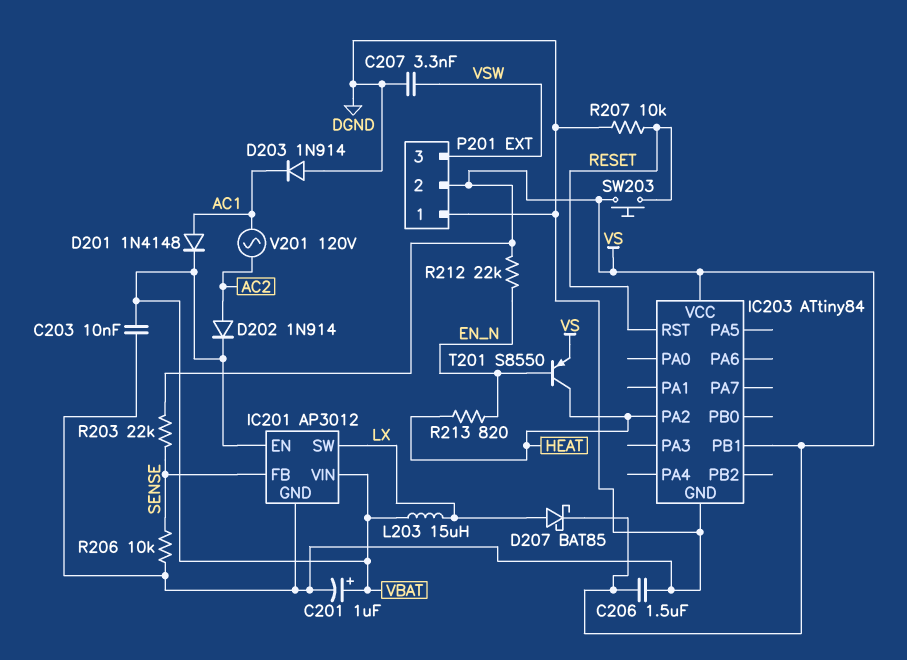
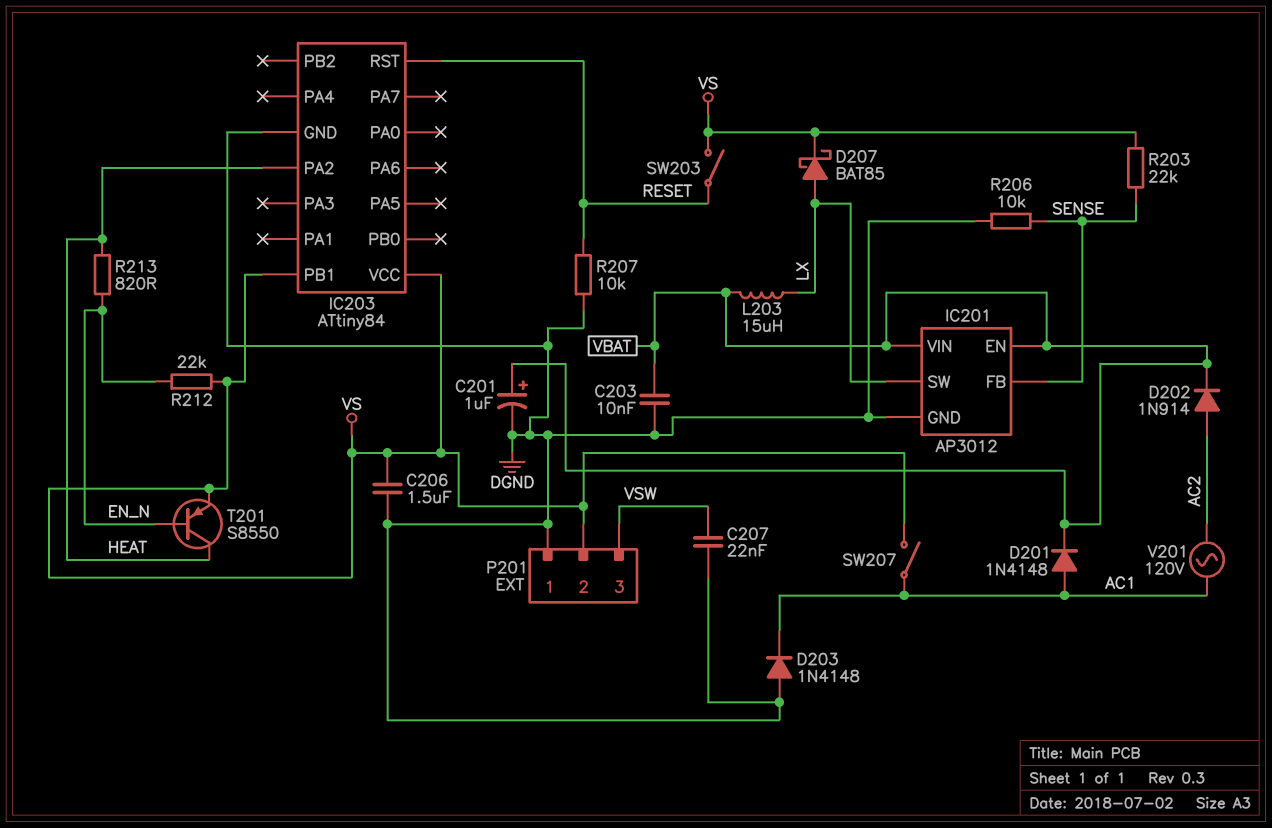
C207: 3.3nF (DGND, VSW) -> 22nF (DGND, VSW)
D203: diode 1N914 (A DGND, K AC1) -> diode 1N4148 (A DGND, K AC1)
SW203: button (RESET, VS) -> switch (RESET, VS)
SW207: none -> switch (AC1, VS)

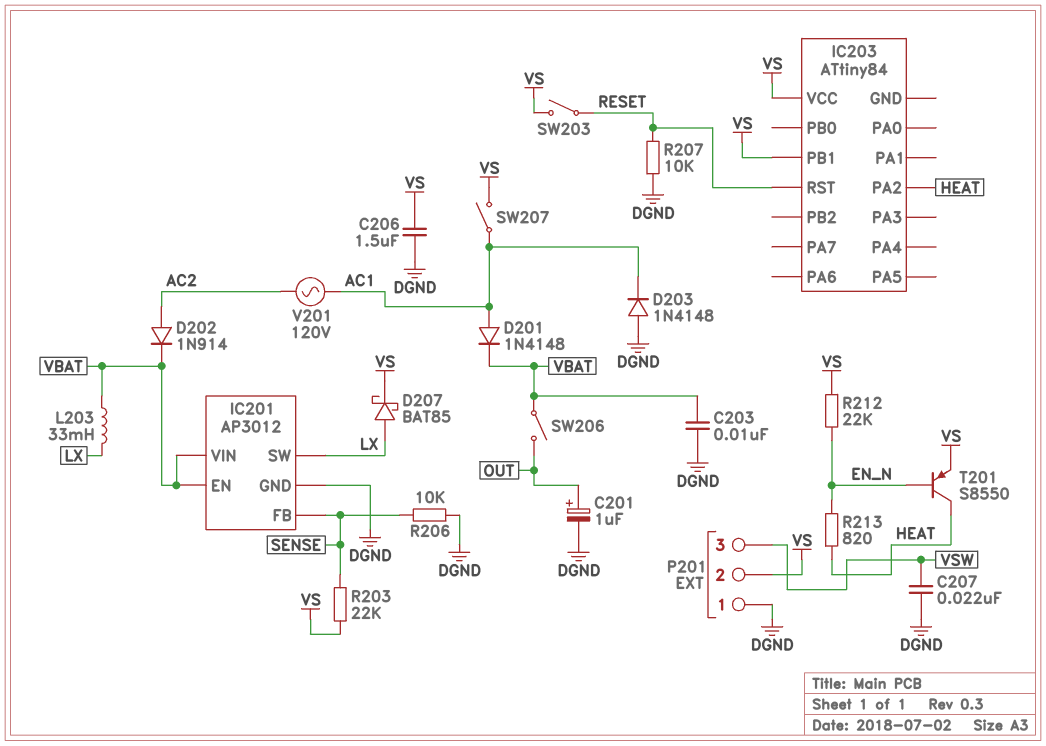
C201: 1uF (plus VBAT, minus DGND) -> 1uF (plus OUT, minus DGND)
IC203 pin GND: DGND -> none
L203: 15uH (LX, VBAT) -> 33mH (LX, VBAT)
SW206: none -> switch (OUT, VBAT)

